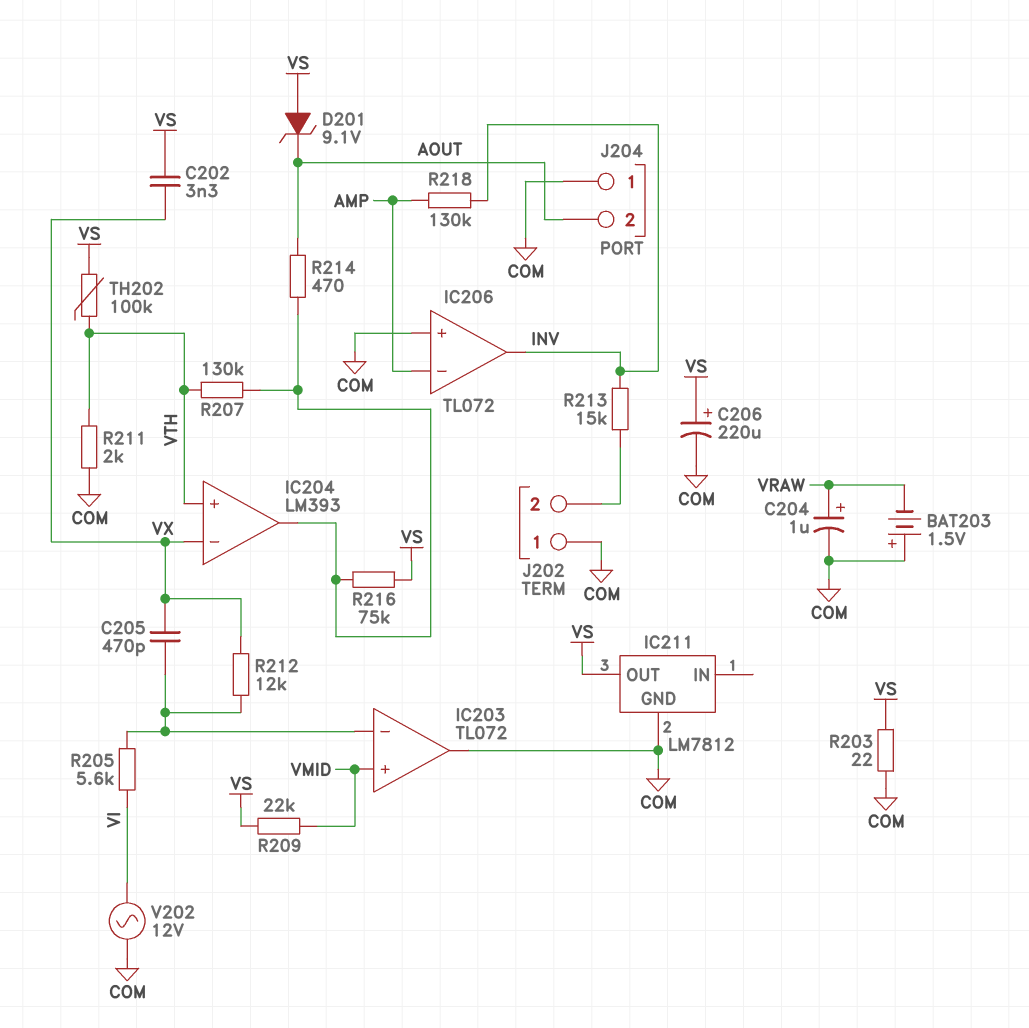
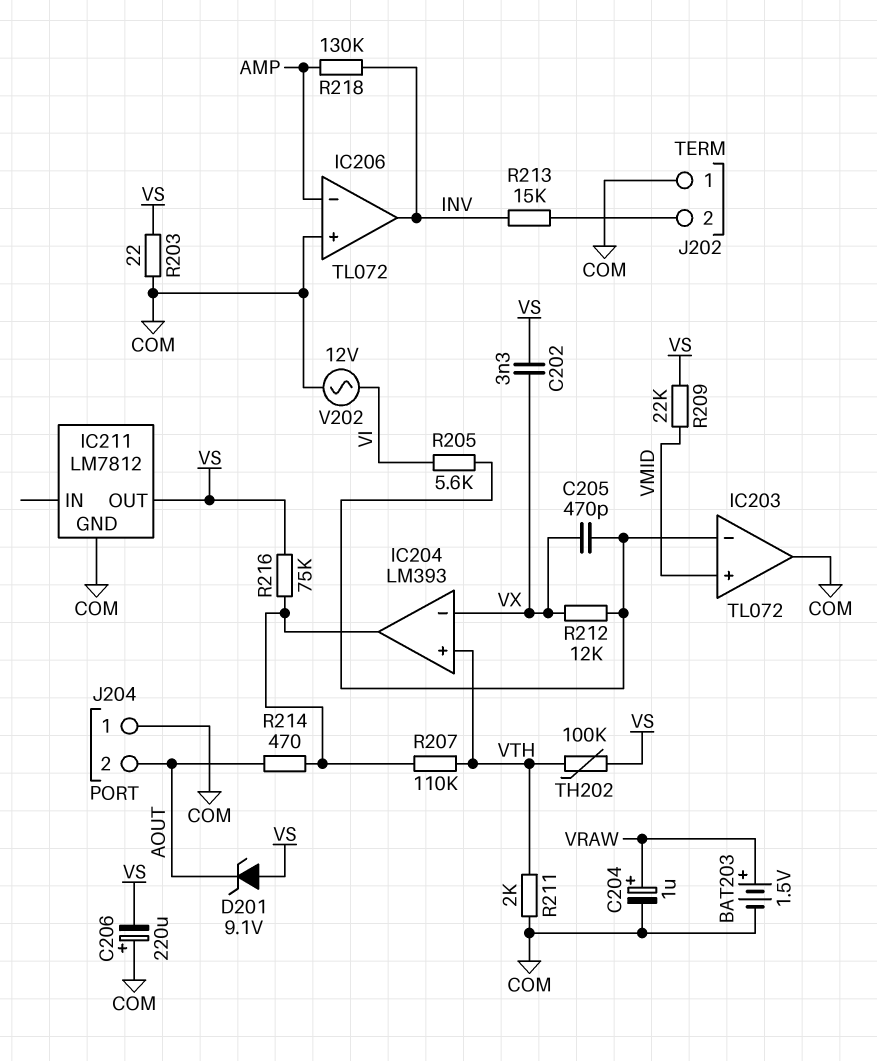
BAT203: 1.5V (plus COM, minus VRAW) -> 1.5V (plus VRAW, minus COM)
C206: 220uF (plus VS, minus COM) -> 220uF (plus COM, minus VS)
R207: 130k (IC204/out, VTH) -> 110k (IC204/out, VTH)

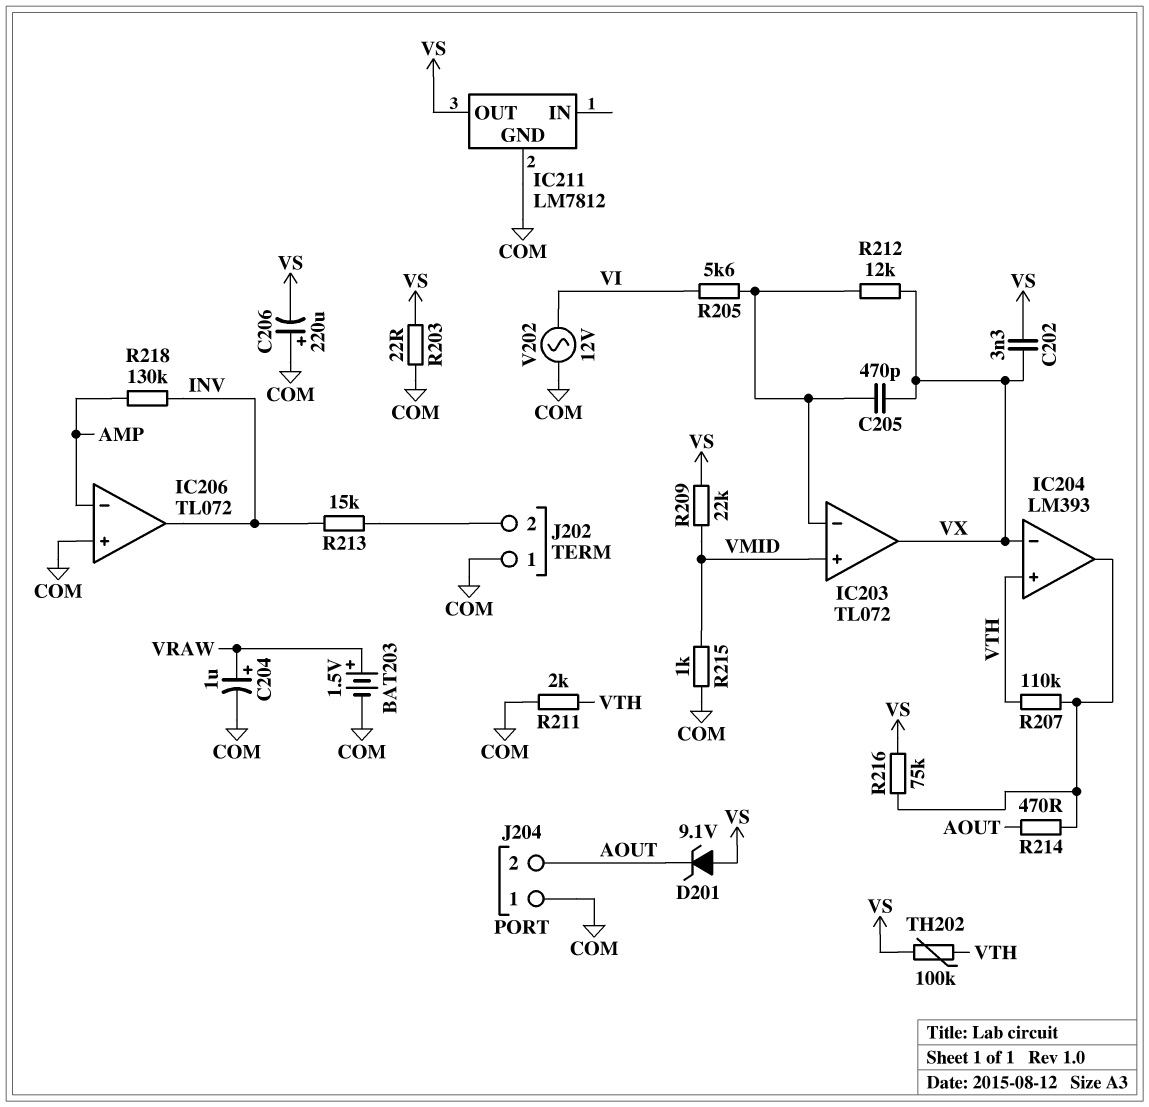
IC203 pin out: COM -> VX
R215: none -> 1k (COM, VMID)

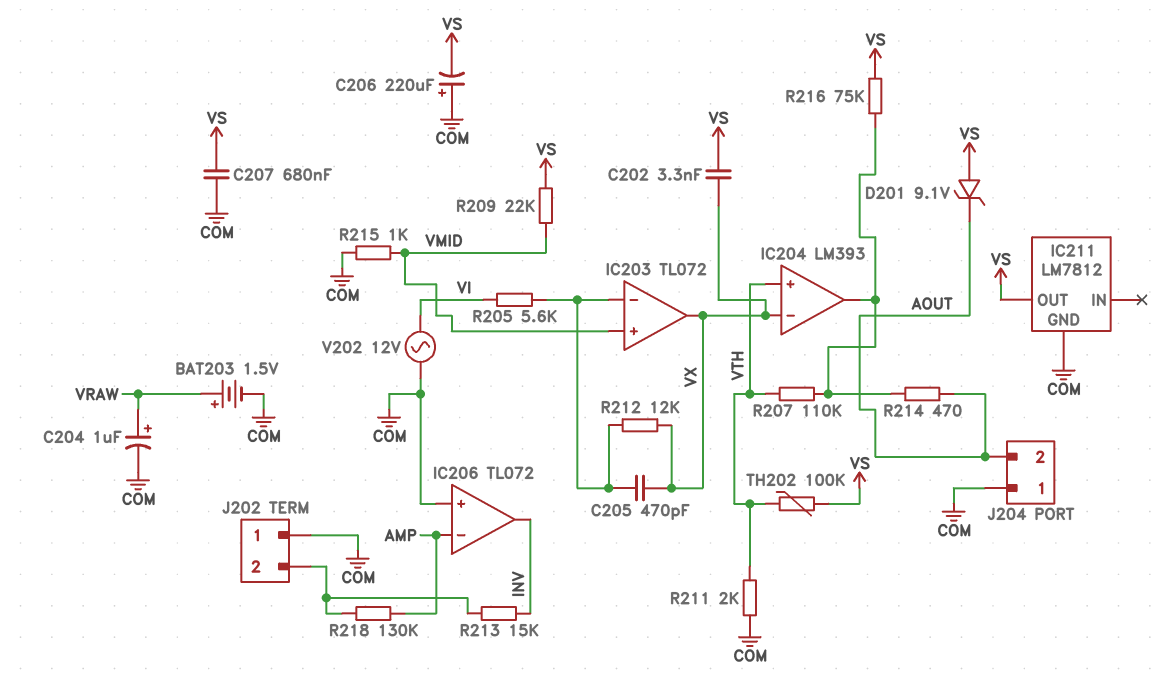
C207: none -> 680nF (COM, VS)
R203: 22 (COM, VS) -> none
R218: 130k (AMP, INV) -> 130k (AMP, J202/2)

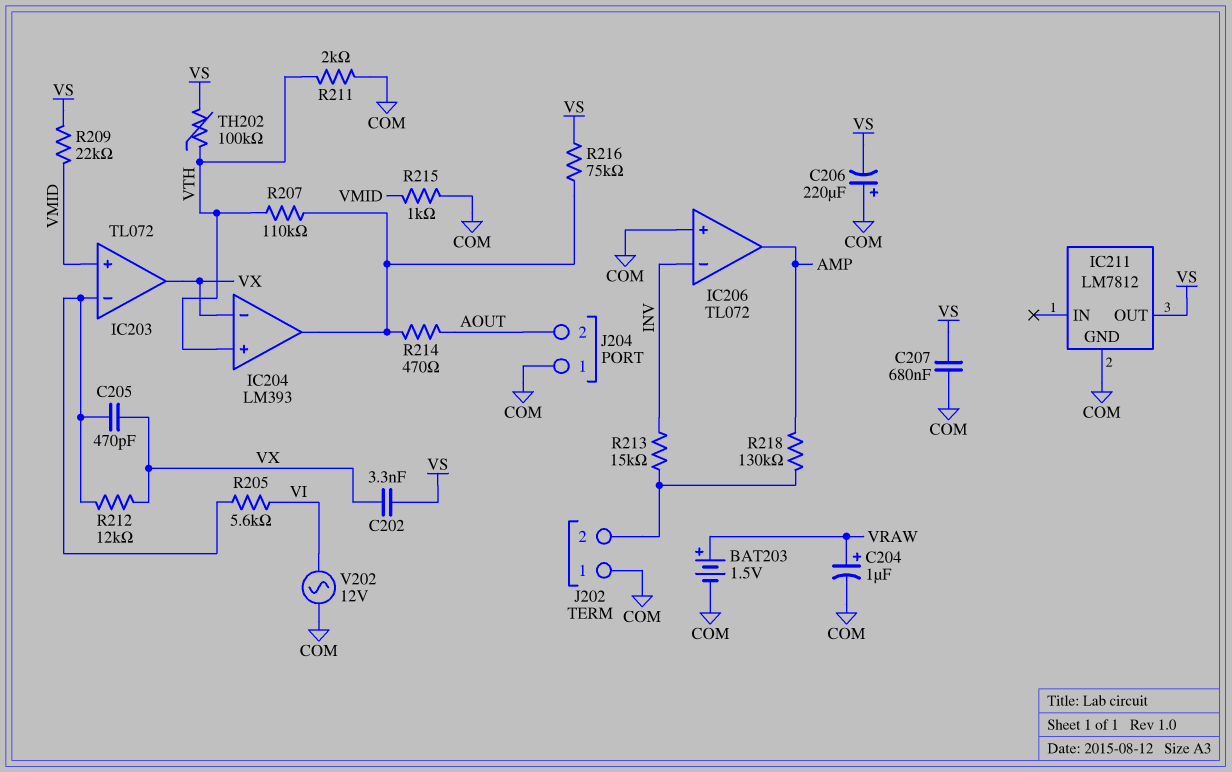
D201: zener 9.1V (A VS, K AOUT) -> none
IC206 pin in-: AMP -> INV
IC206 pin out: INV -> AMP

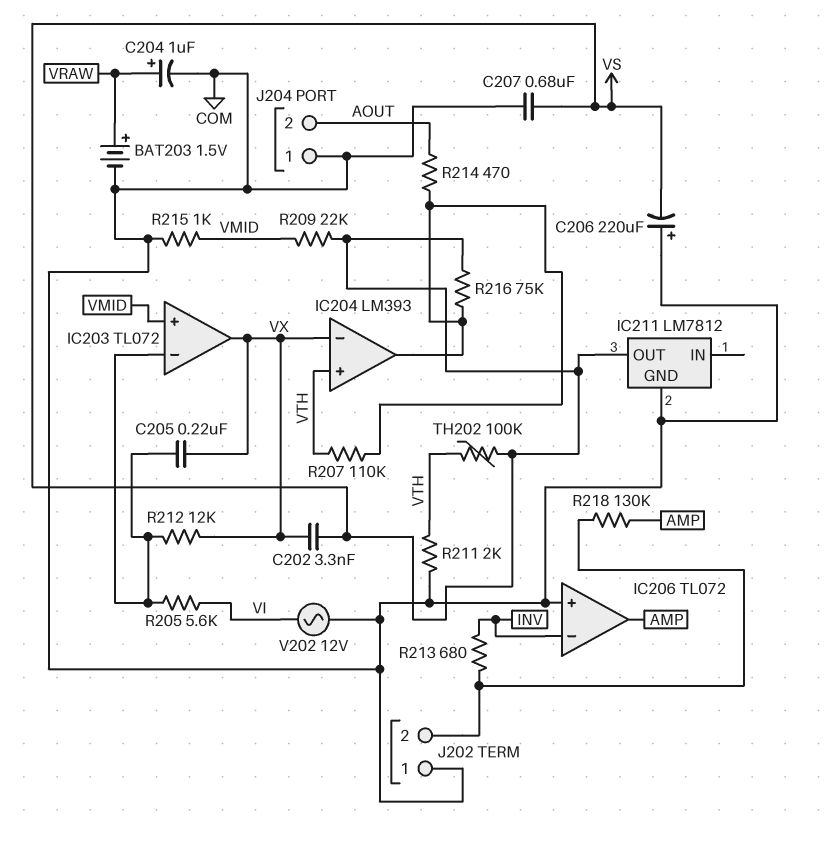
C205: 470pF (IC203/in-, VX) -> 220nF (IC203/in-, VX)
R213: 15k (INV, J202/2) -> 680 (INV, J202/2)

